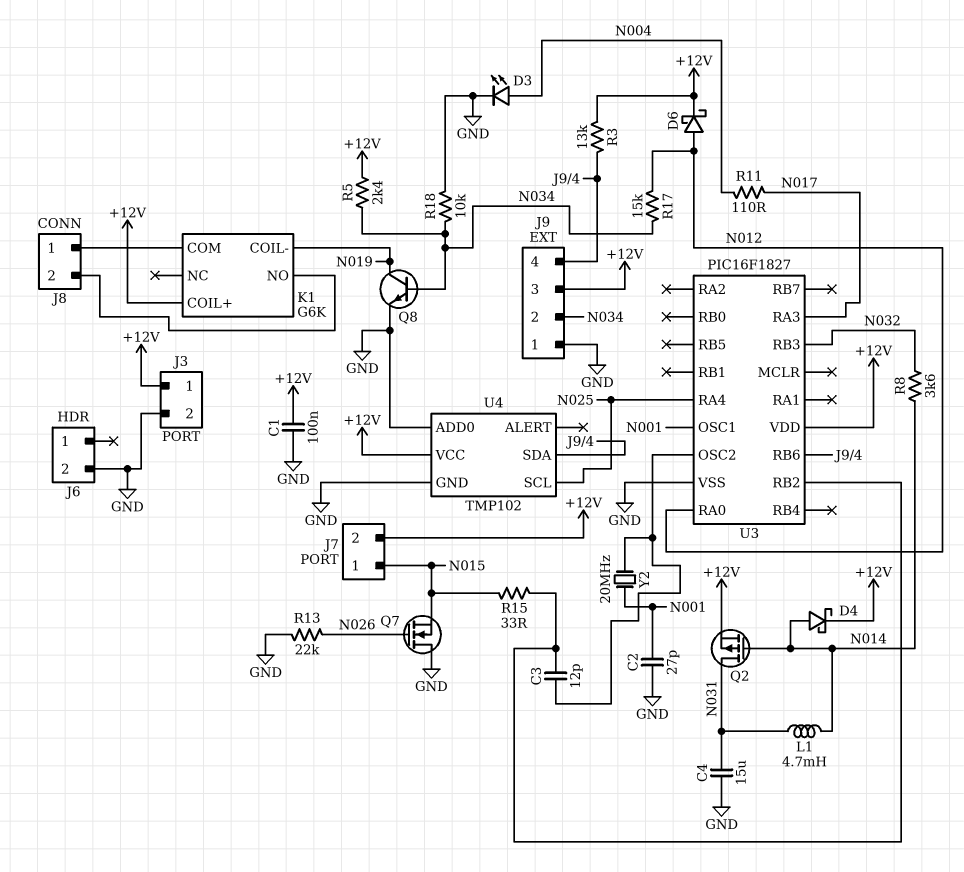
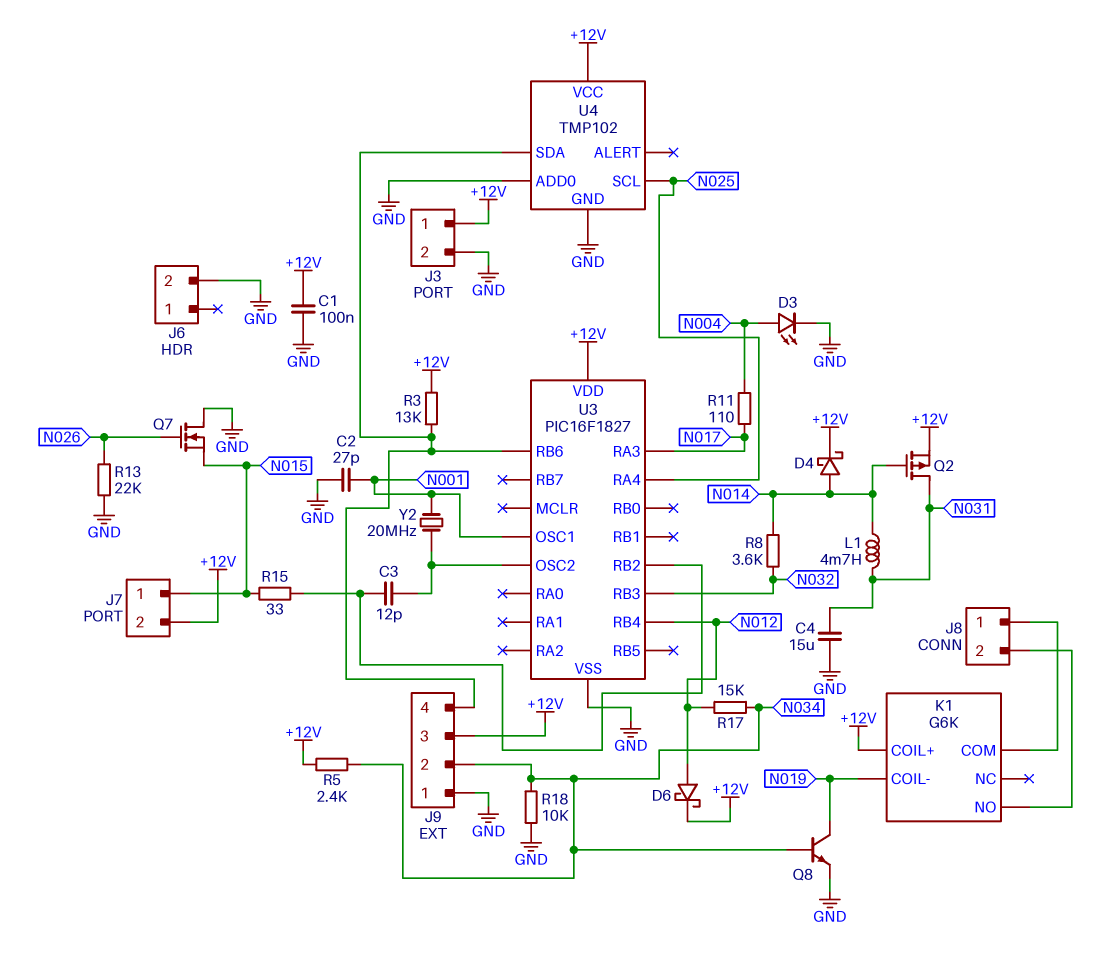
U3 pin RA0: N012 -> none
U3 pin RB4: none -> N012

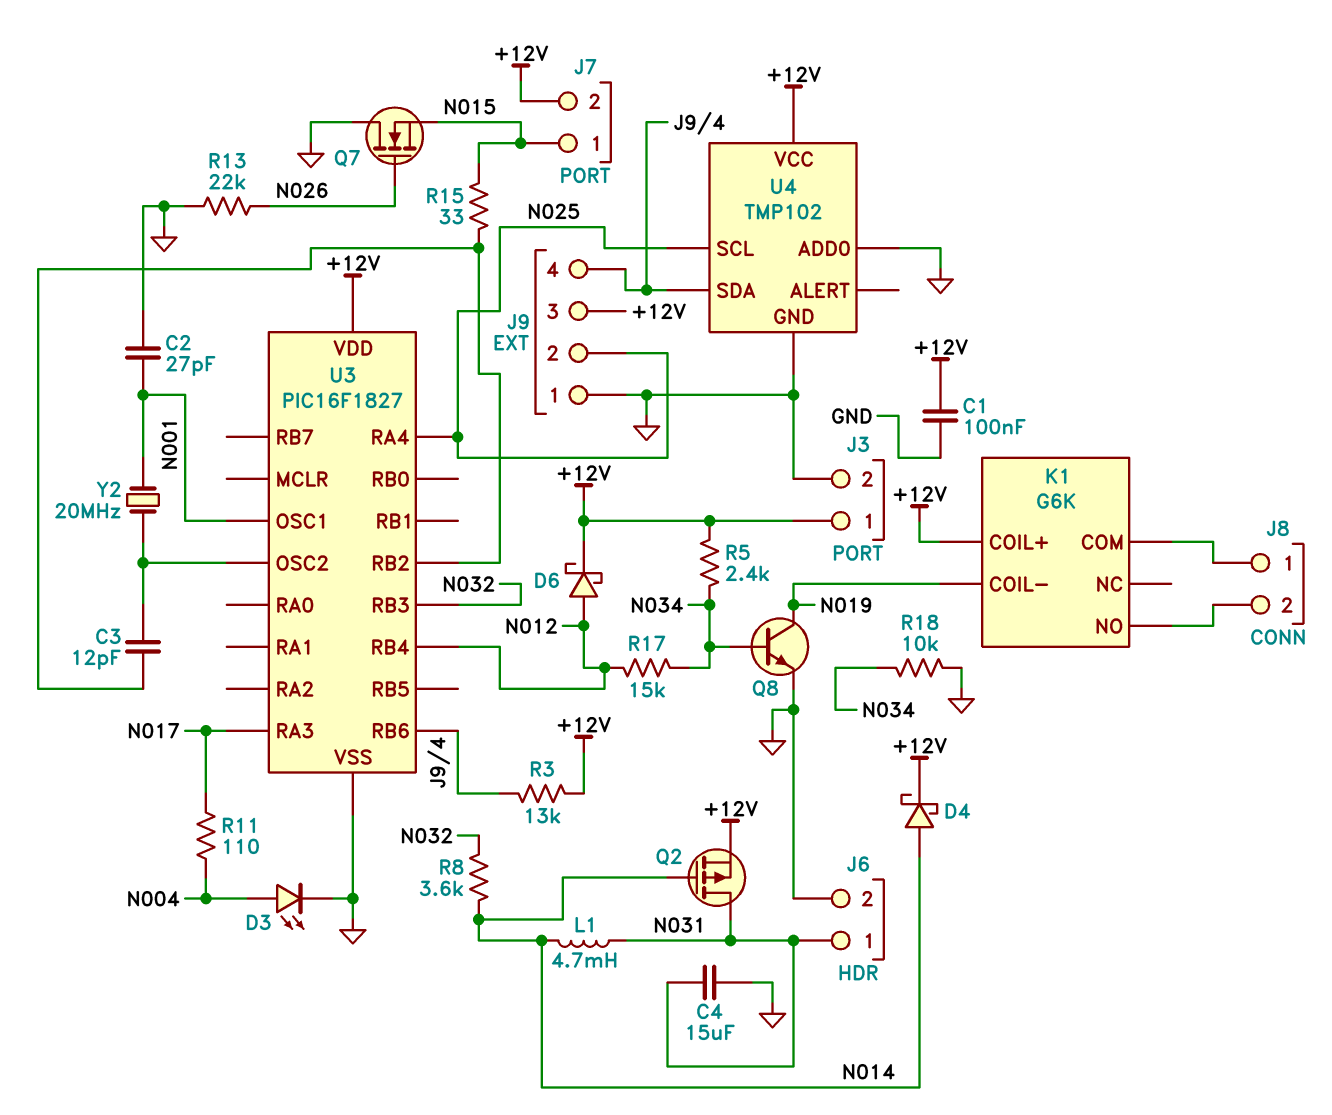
J6 pin 1: none -> N031
J9 pin 2: N034 -> N025

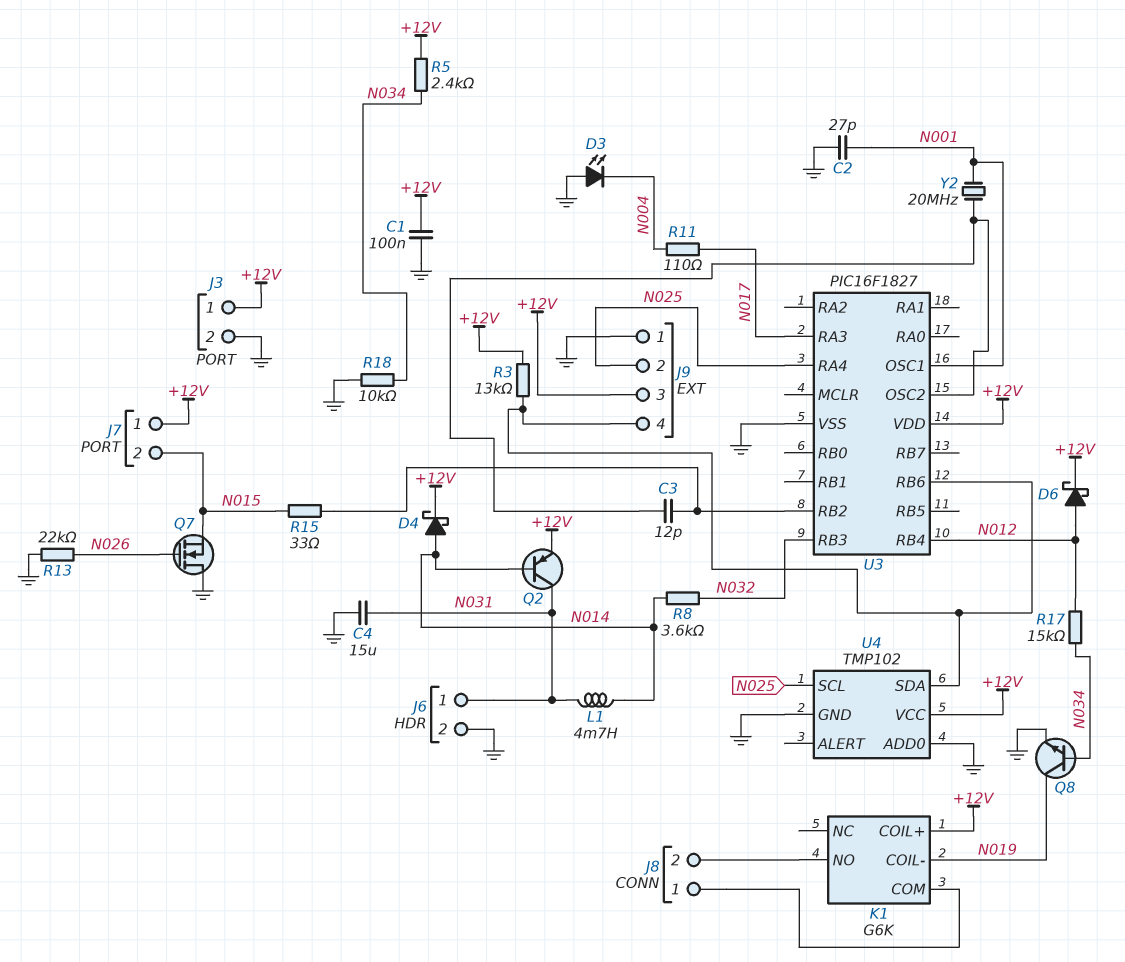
D3: LED (A N004, K GND) -> LED (A GND, K N004)
J7 pin 1: N015 -> +12V
J7 pin 2: +12V -> N015
Q2: PMOS (G N014, D N031, S +12V) -> PNP (B N014, C N031, E +12V)

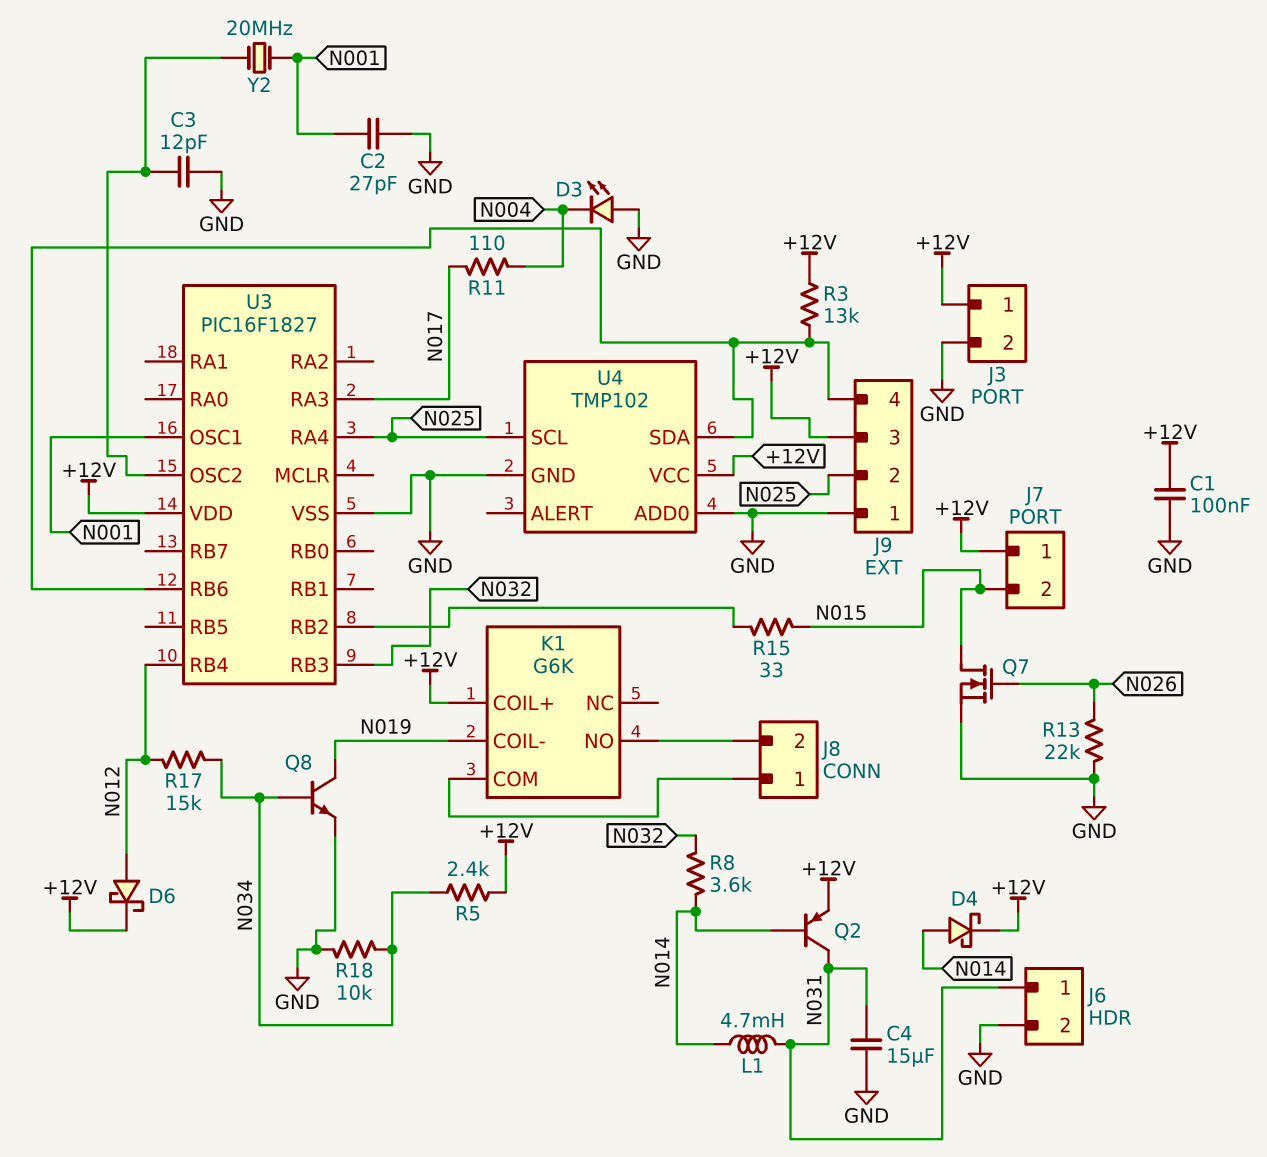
C3: 12pF (U3/OSC2, U3/RB2) -> 12pF (GND, U3/OSC2)
Q7: NMOS (G N026, D GND, S N015) -> NMOS (G N026, D N015, S GND)

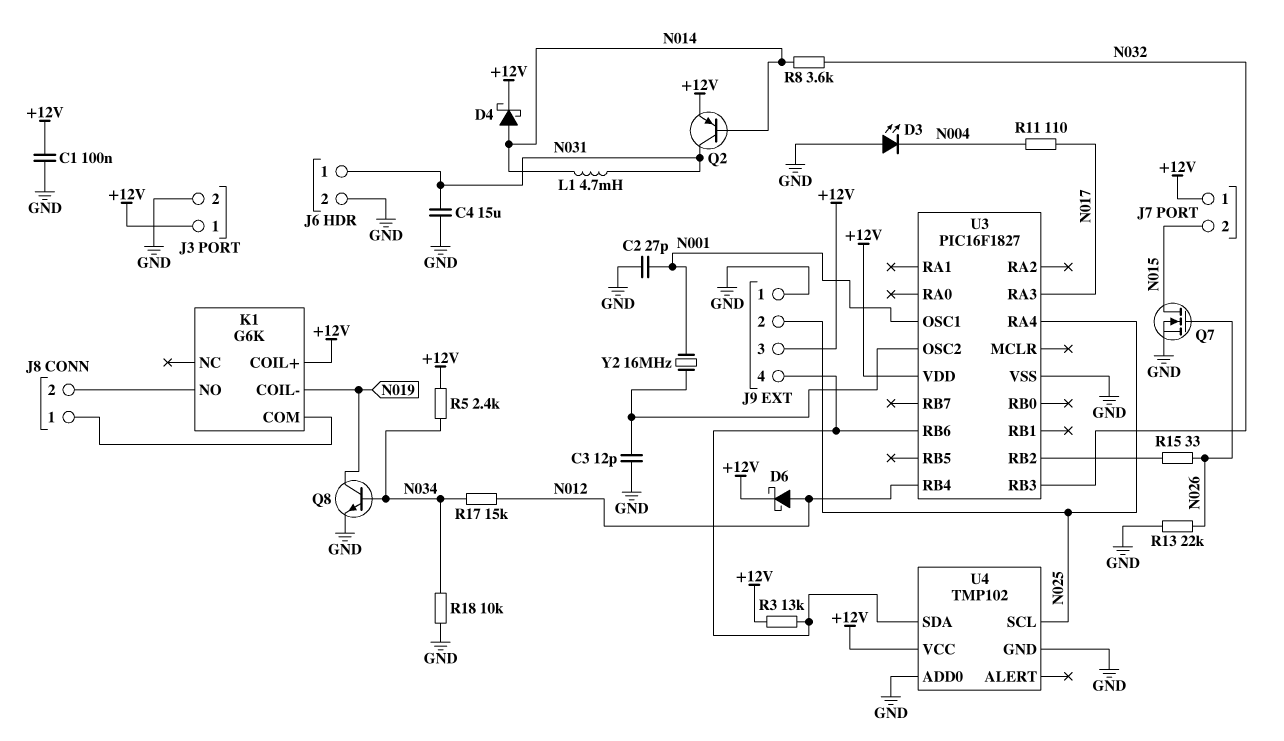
R15: 33 (N015, U3/RB2) -> 33 (N026, U3/RB2)
Y2: 20MHz (N001, U3/OSC2) -> 16MHz (N001, U3/OSC2)

